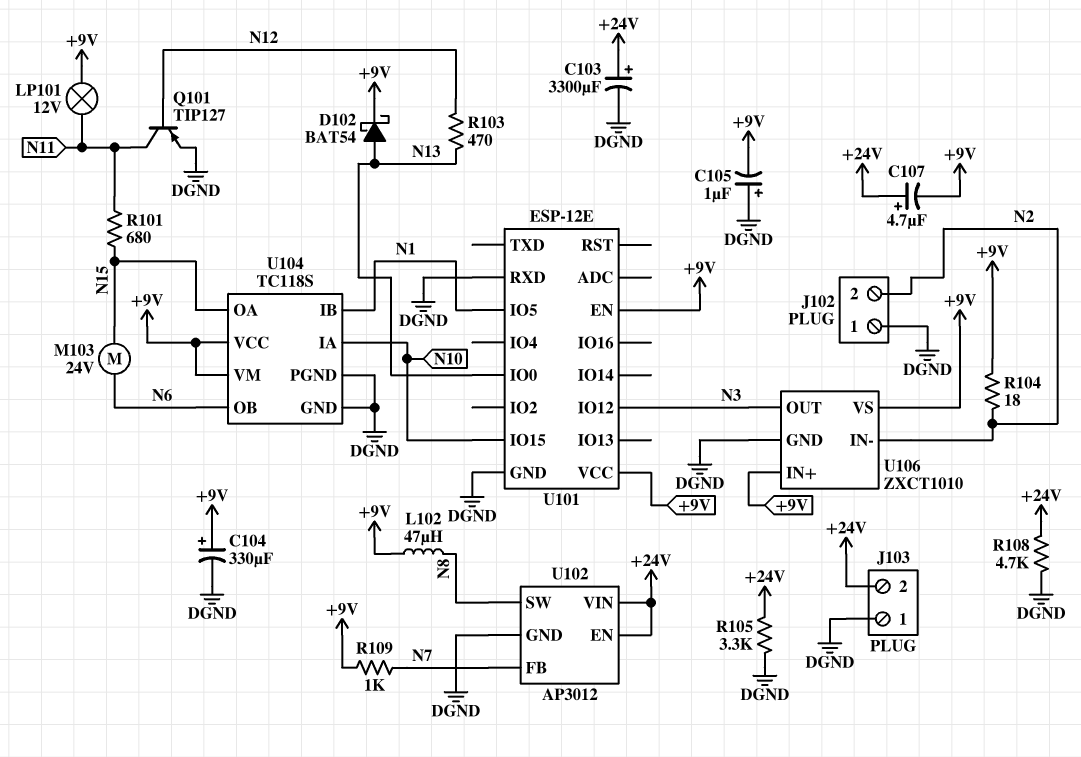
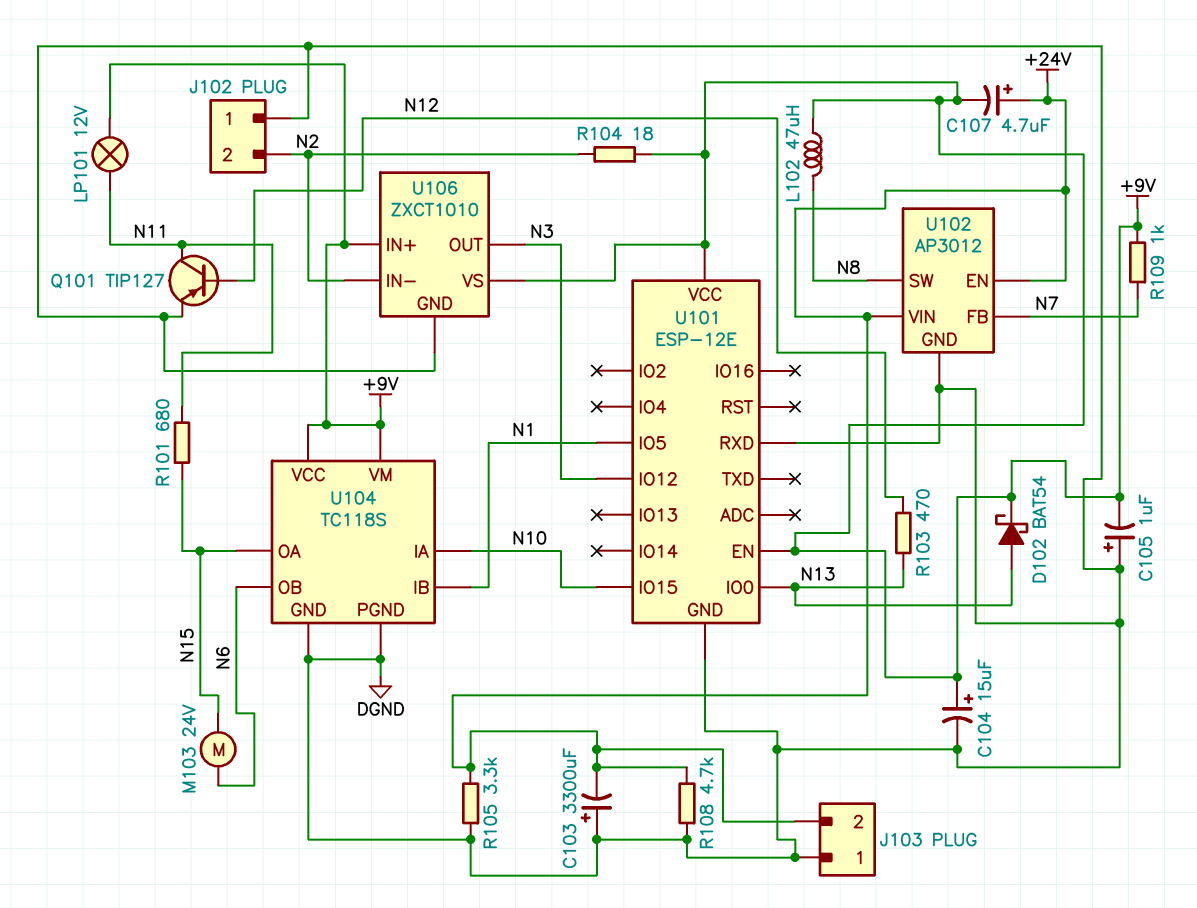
C103: 3300uF (plus +24V, minus DGND) -> 3300uF (plus DGND, minus +24V)
C104: 330uF (plus +9V, minus DGND) -> 15uF (plus +9V, minus DGND)

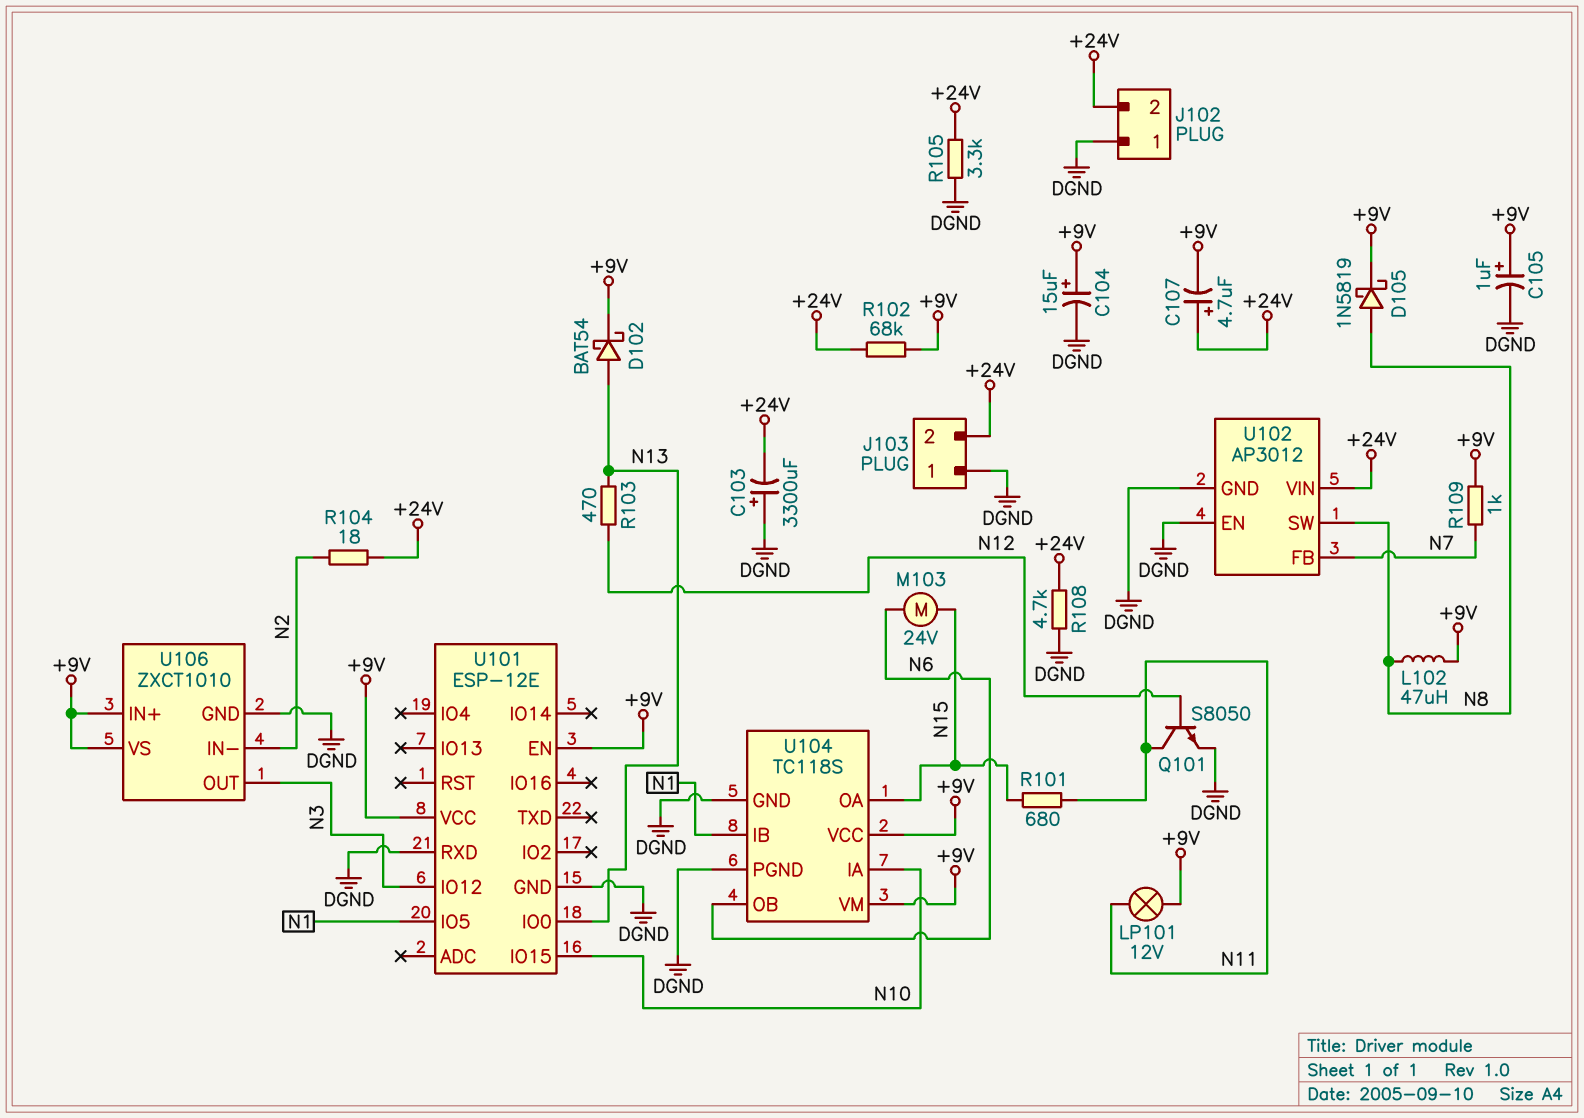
C105: 1uF (plus DGND, minus +9V) -> 1uF (plus +9V, minus DGND)
D105: none -> schottky 1N5819 (A N8, K +9V)
J102 pin 2: N2 -> +24V
Q101: PNP TIP127 (B N12, C N11, E DGND) -> NPN S8050 (B N12, C N11, E DGND)
R102: none -> 68k (+9V, +24V)
R104: 18 (+9V, N2) -> 18 (+24V, N2)
U102 pin EN: +24V -> DGND

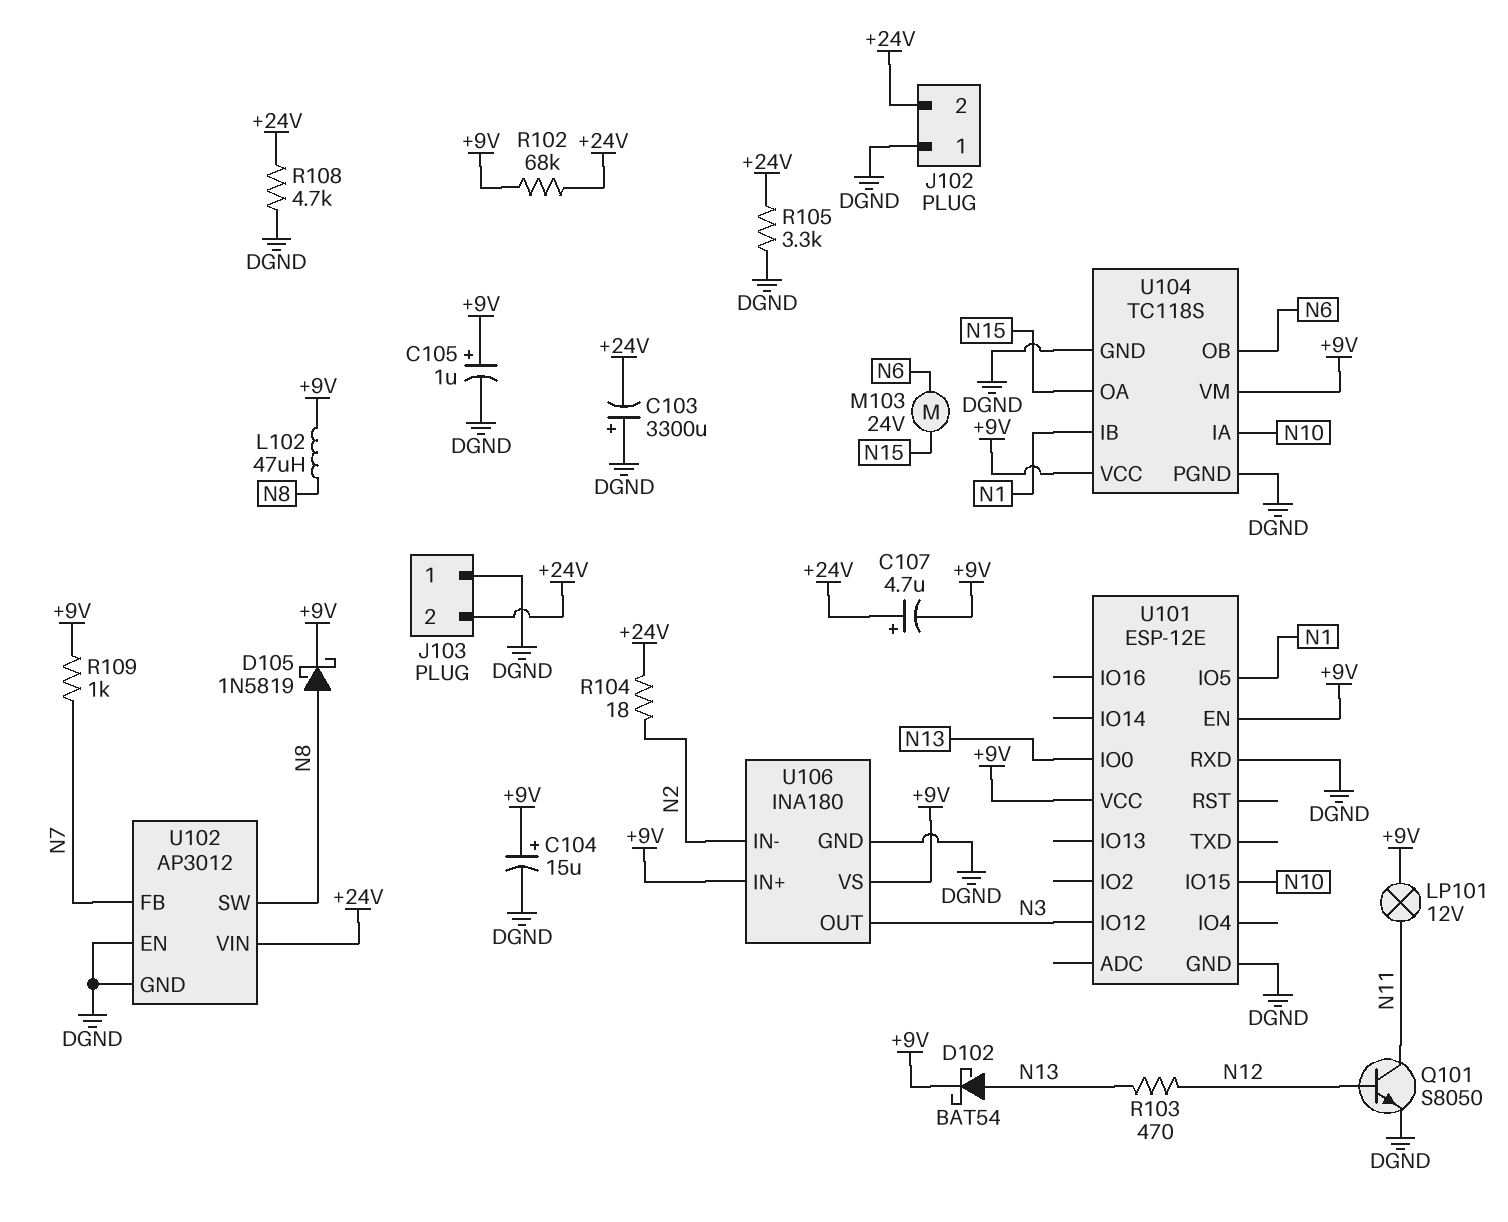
R101: 680 (N11, N15) -> none
U106: ZXCT1010 -> INA180

